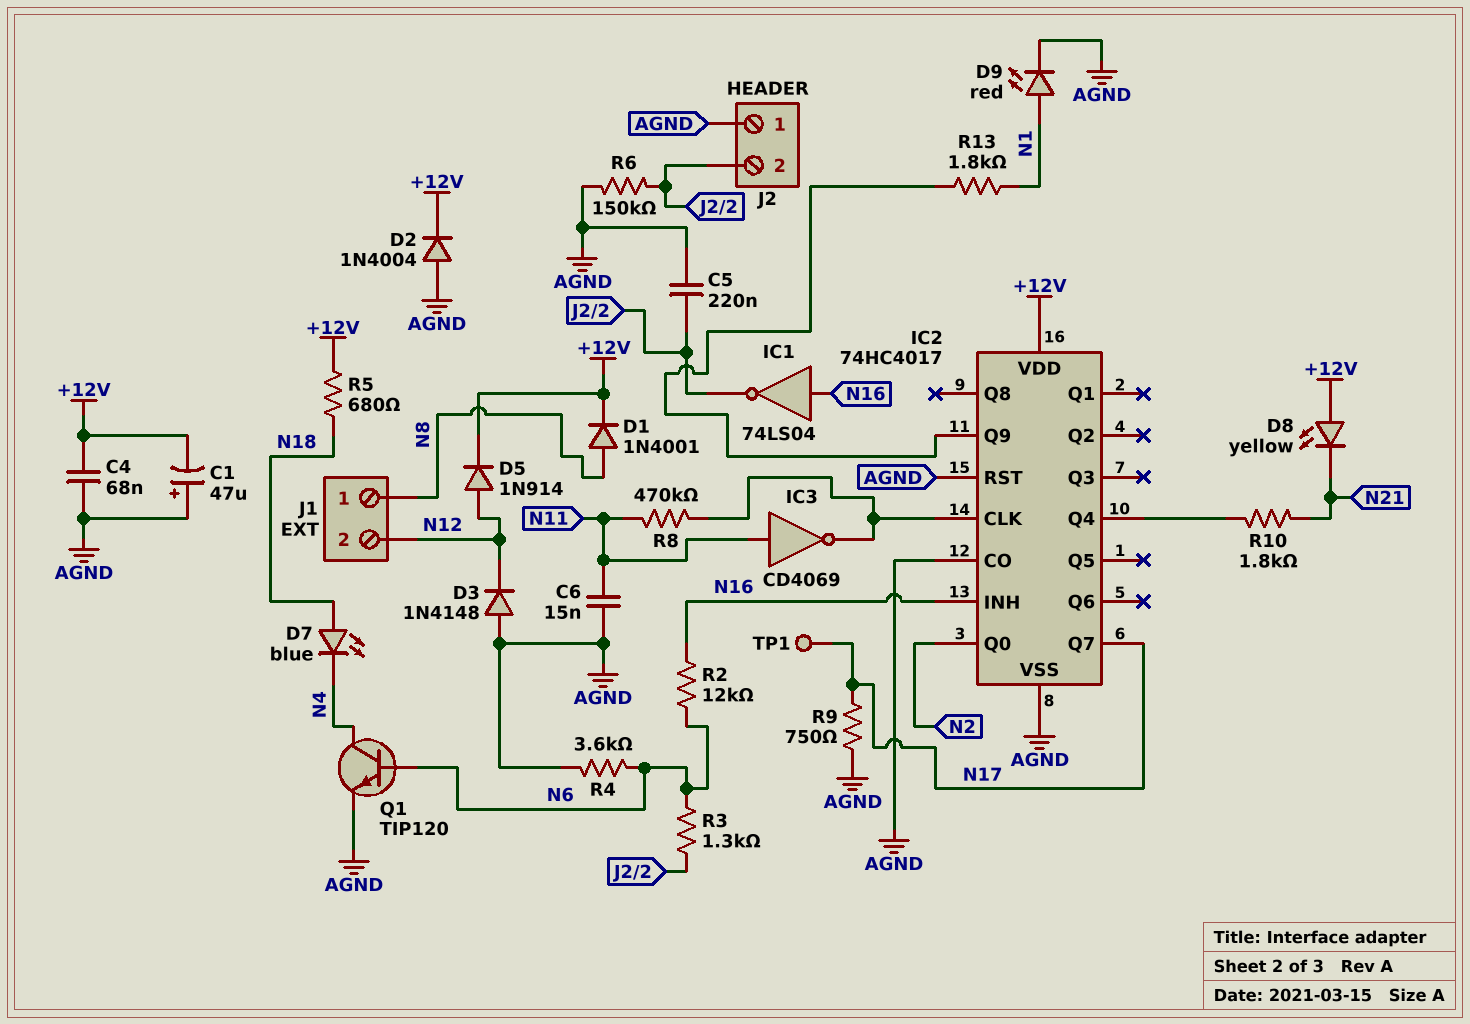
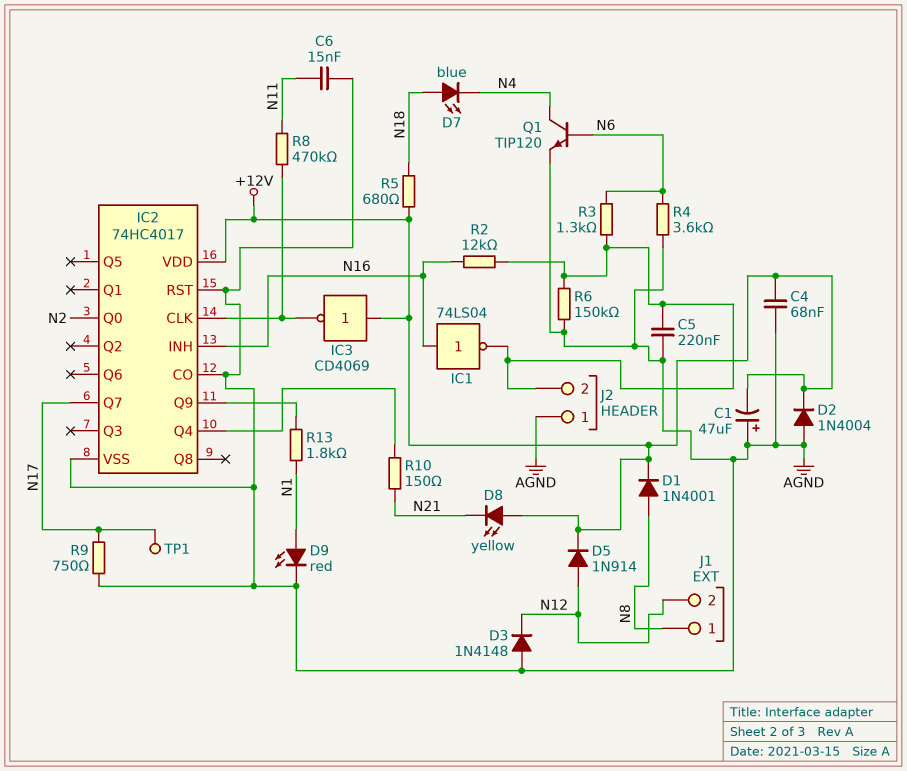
IC3: NOT CD4069 (in N11, out IC2/CLK) -> NOT CD4069 (in +12V, out IC2/CLK)
R2: 12k (N6, N16) -> 12k (J2/2, N16)
R10: 1.8k (IC2/Q4, N21) -> 150 (IC2/Q4, N21)

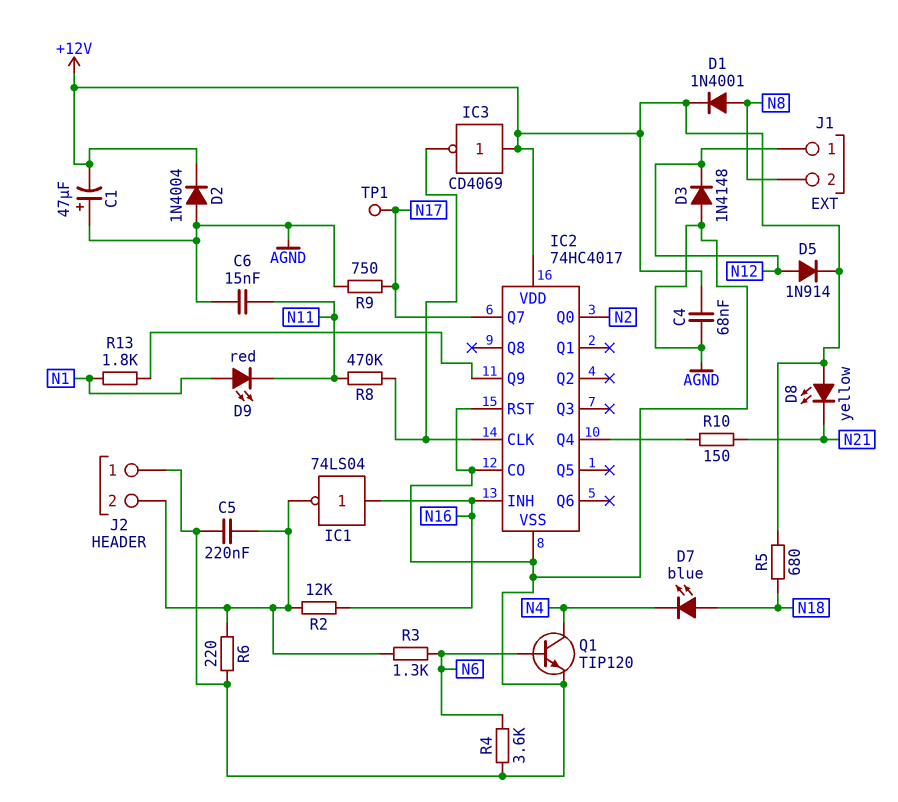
D9: LED red (A N1, K AGND) -> LED red (A N1, K N11)
J1 pin 1: N8 -> N12
J1 pin 2: N12 -> N8
R6: 150k (AGND, J2/2) -> 220 (AGND, J2/2)

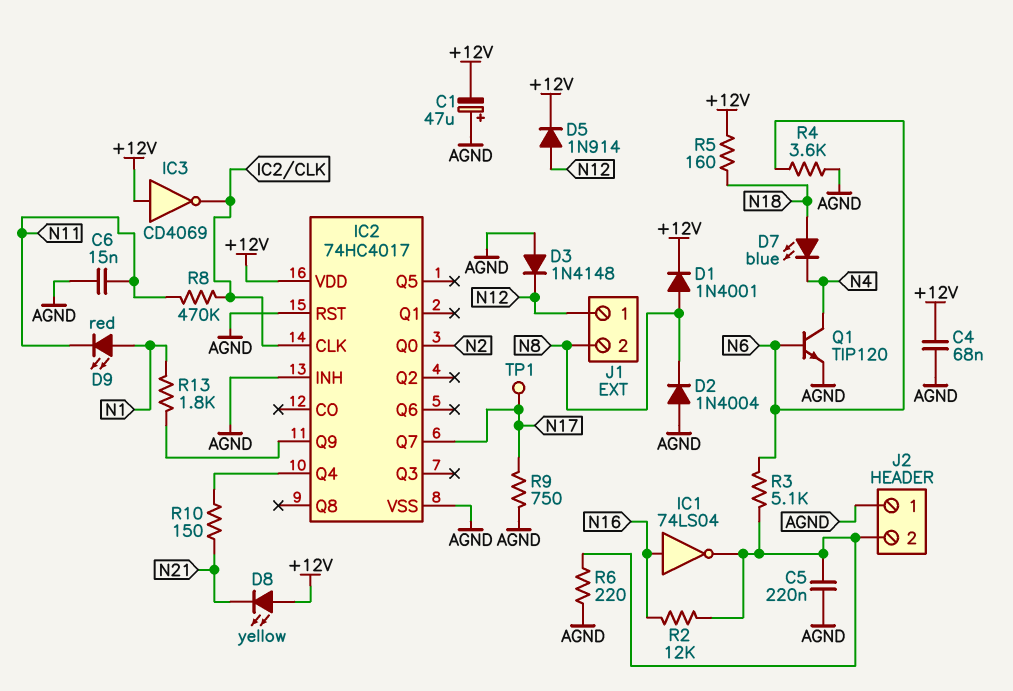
D2: diode 1N4004 (A AGND, K +12V) -> diode 1N4004 (A AGND, K N8)
IC2 pin CO: AGND -> none
IC2 pin INH: N16 -> AGND
R3: 1.3k (J2/2, N6) -> 5.1k (J2/2, N6)
R5: 680 (+12V, N18) -> 160 (+12V, N18)

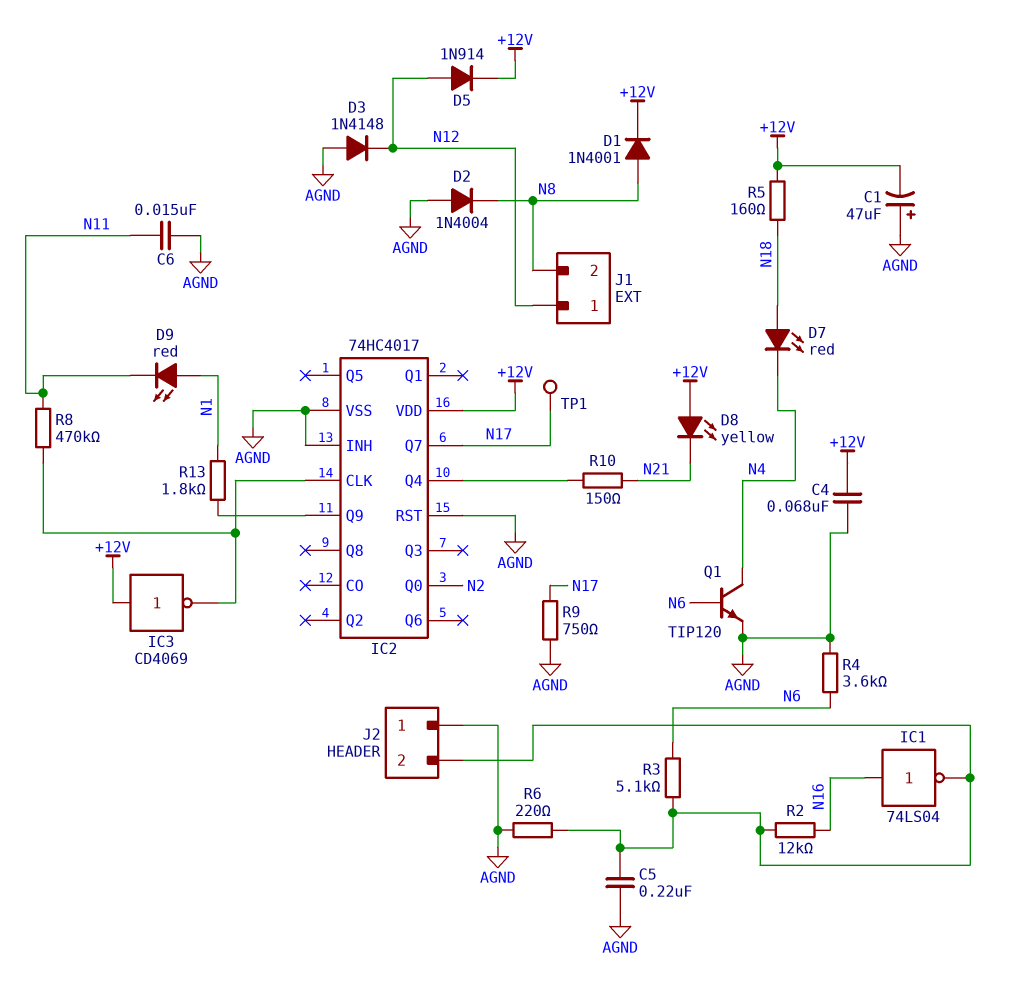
D7: LED blue (A N18, K N4) -> LED red (A N18, K N4)

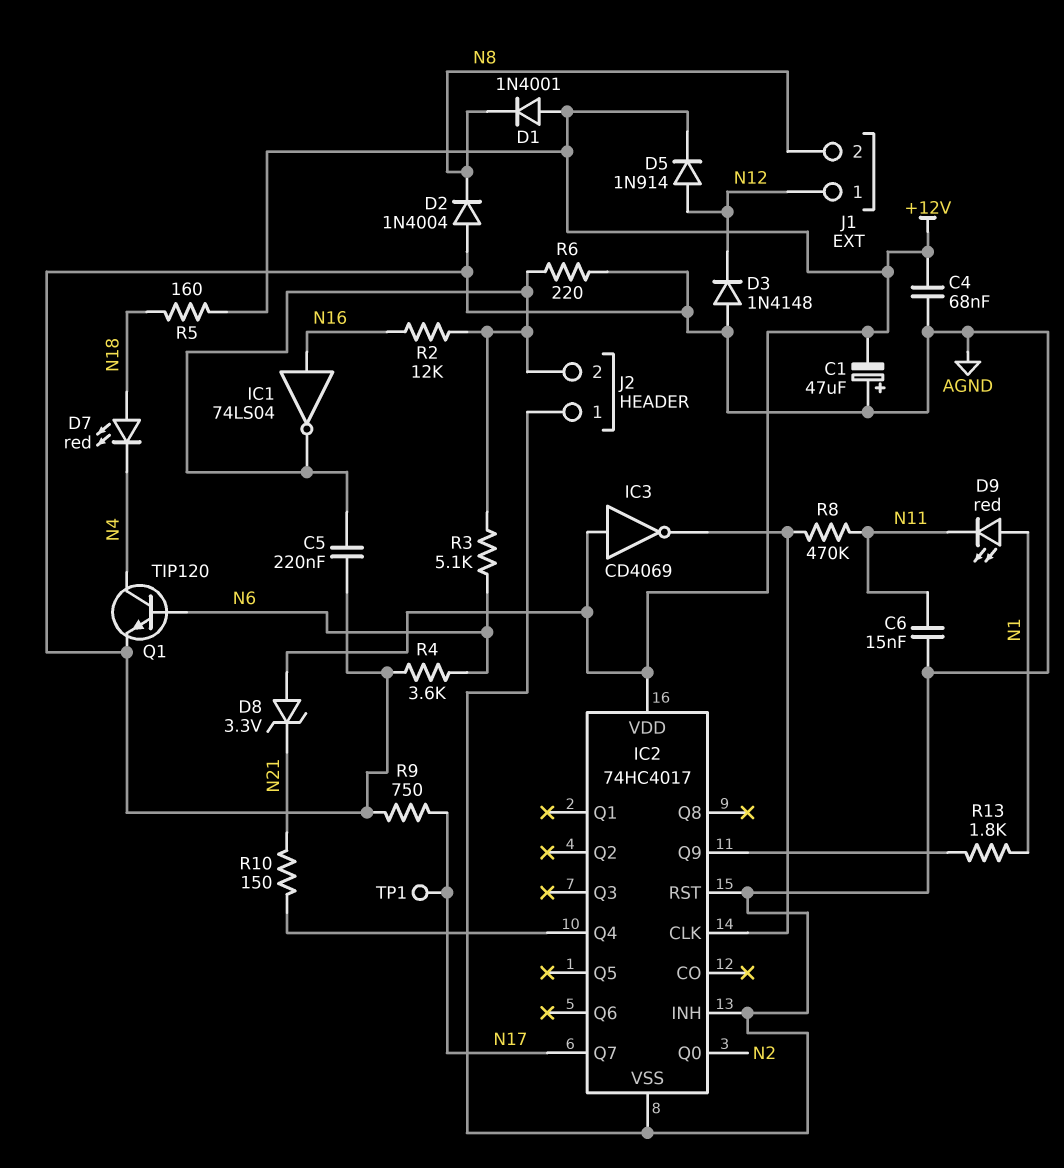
D1: diode 1N4001 (A N8, K +12V) -> diode 1N4001 (A +12V, K N8)
D8: LED yellow (A +12V, K N21) -> zener 3.3V (A +12V, K N21)

